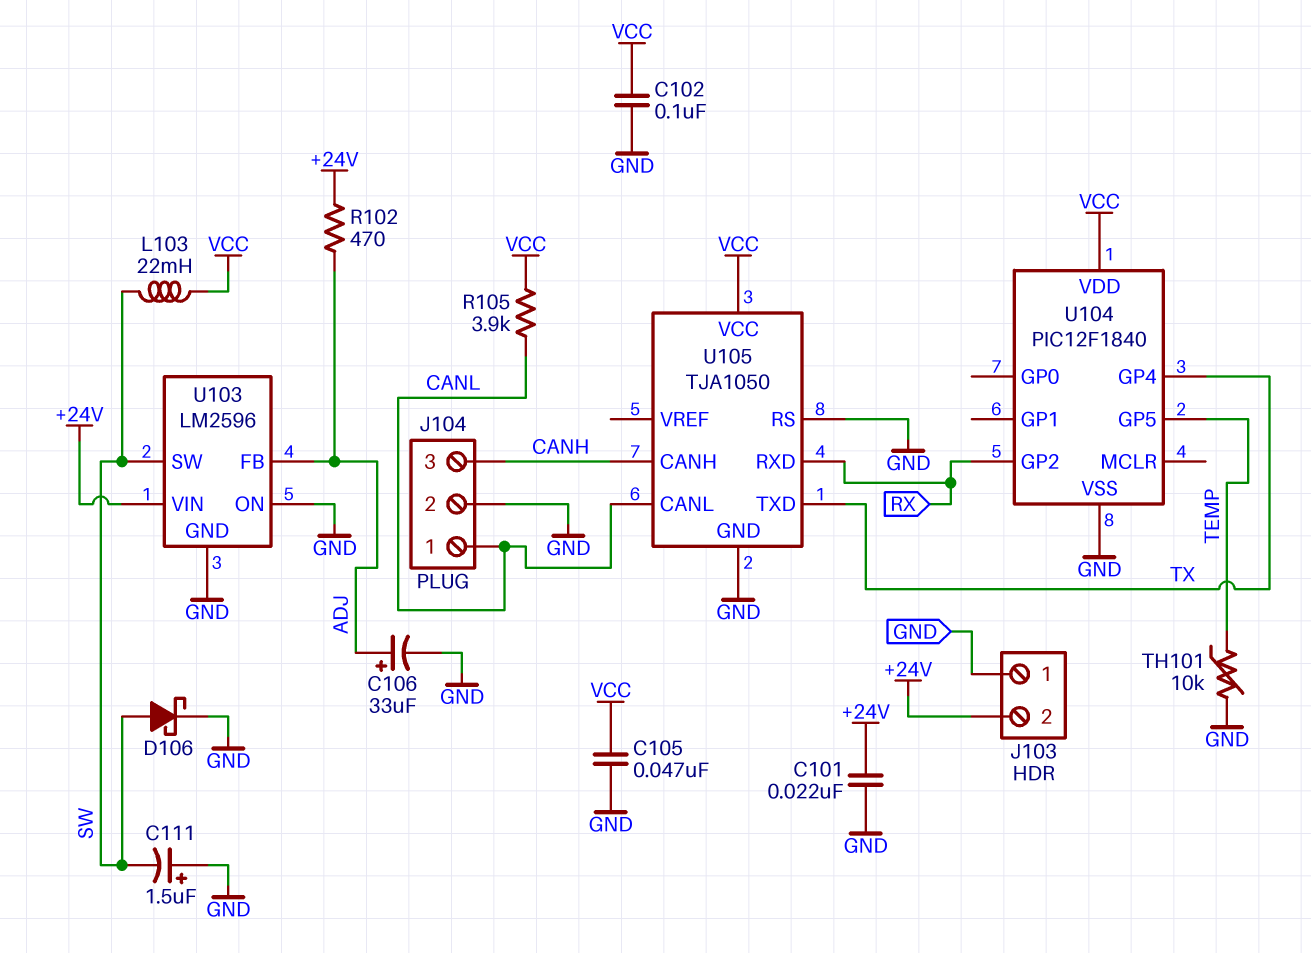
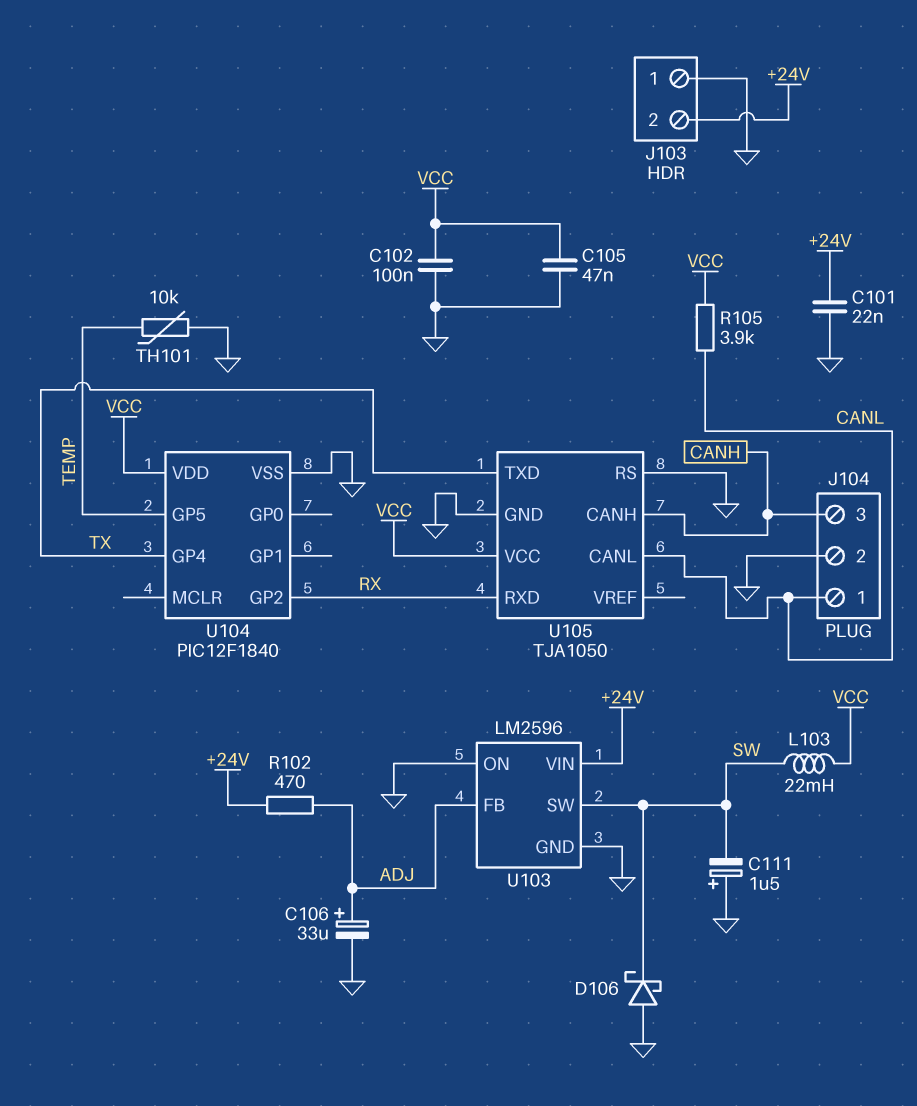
D106: schottky (A SW, K GND) -> schottky (A GND, K SW)

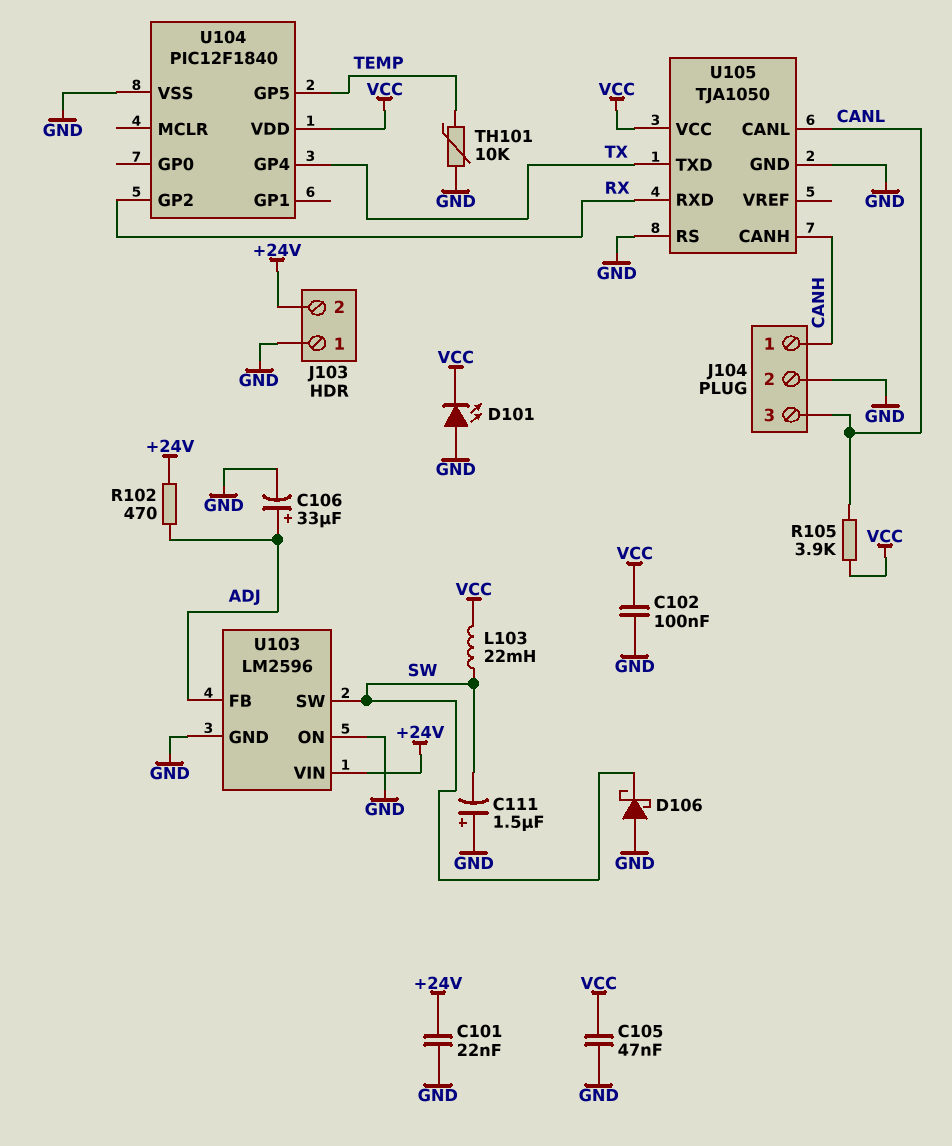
D101: none -> LED (A GND, K VCC)
J104 pin 1: CANL -> CANH
J104 pin 3: CANH -> CANL

